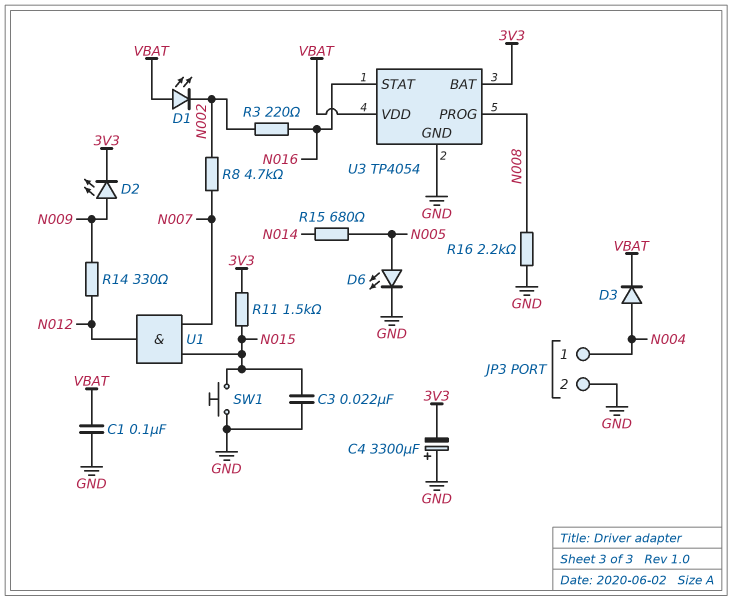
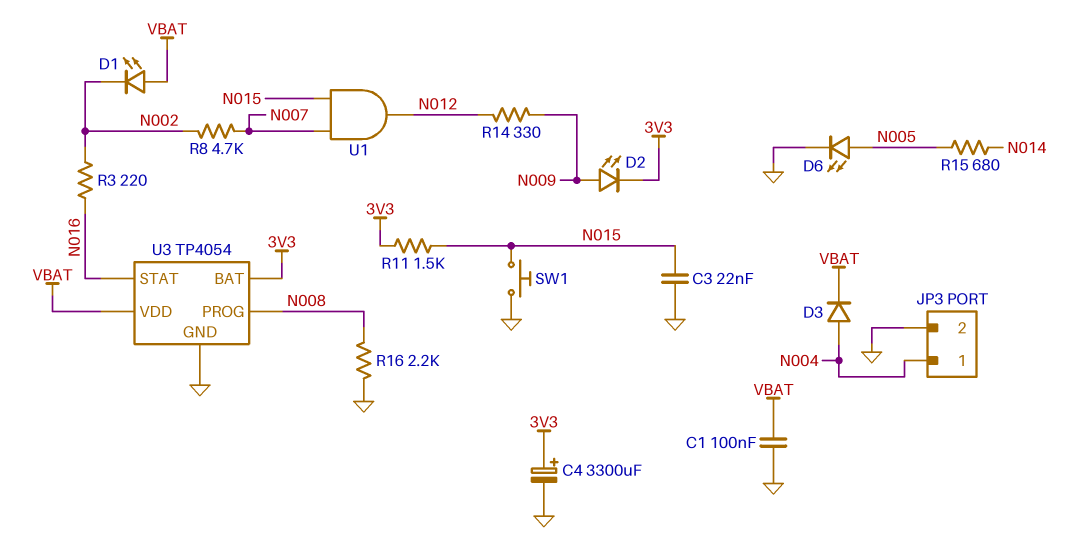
C4: 3300uF (plus GND, minus 3V3) -> 3300uF (plus 3V3, minus GND)

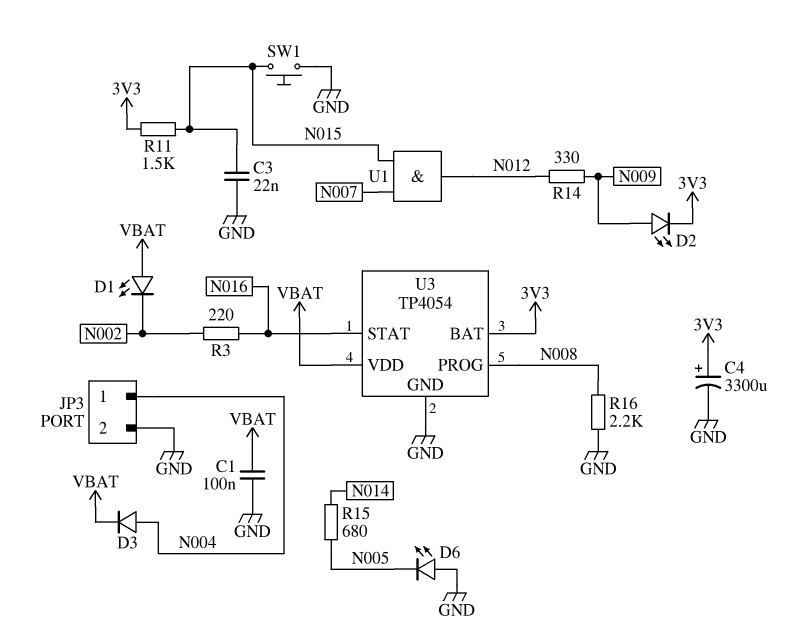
D6: LED (A N005, K GND) -> LED (A GND, K N005)
R8: 4.7k (N002, N007) -> none

